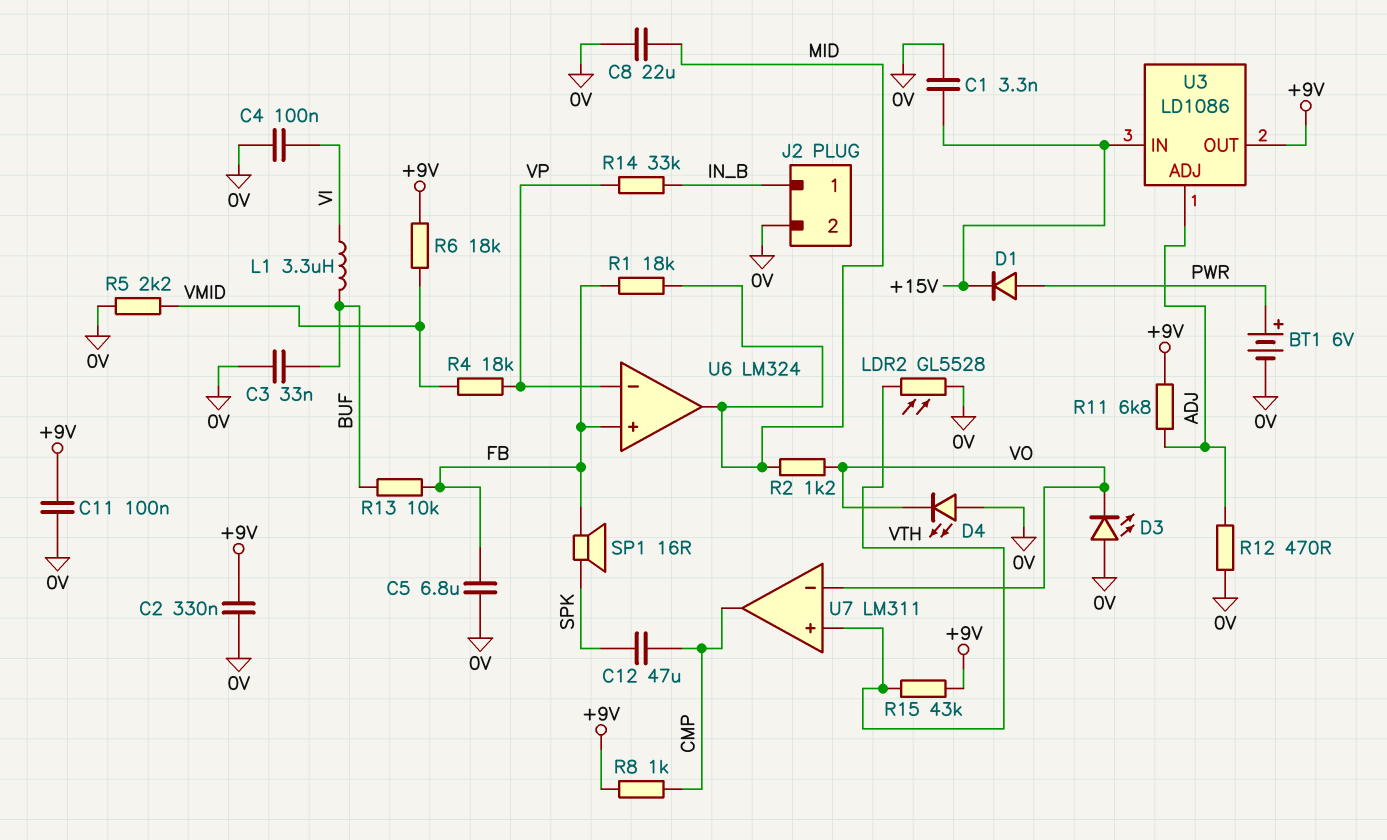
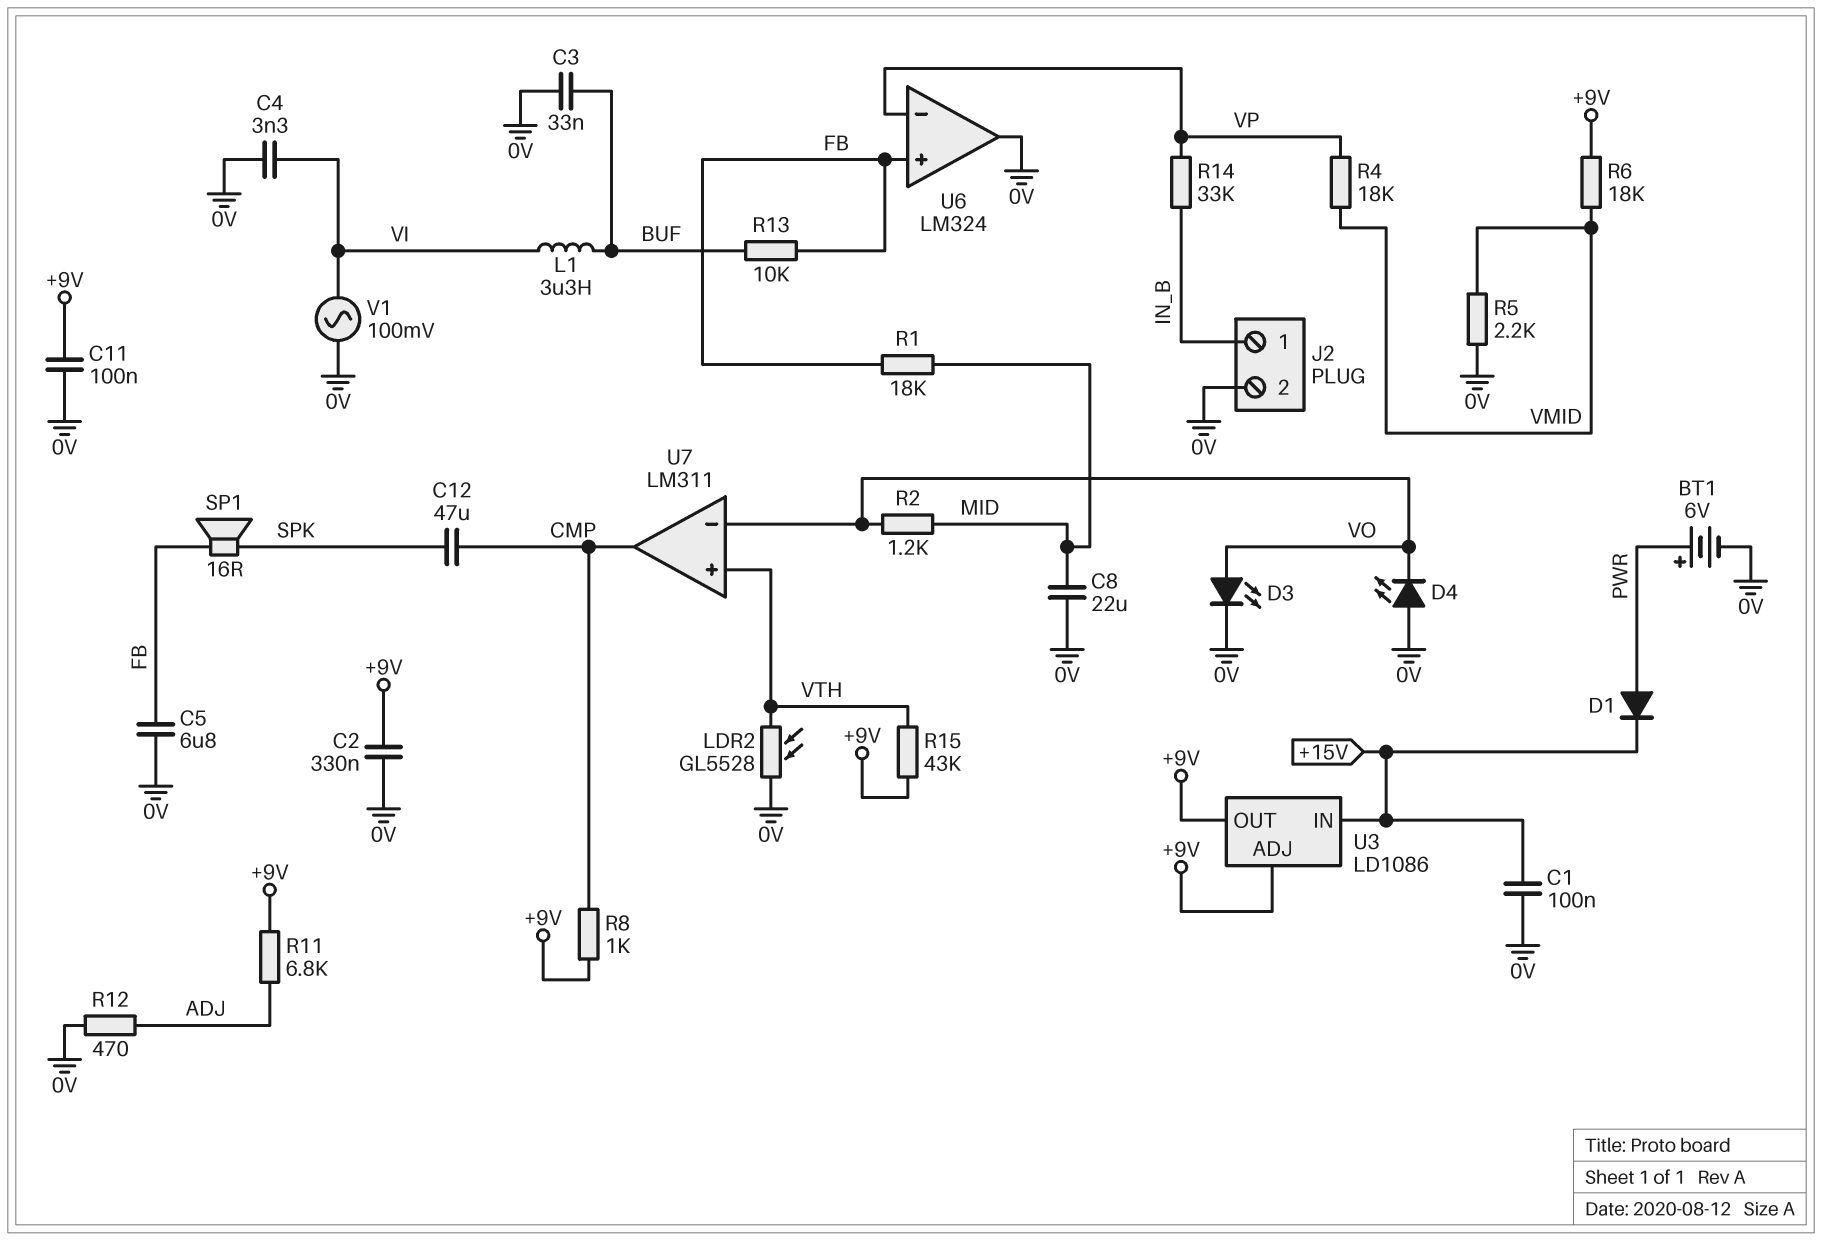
C1: 3.3nF (+15V, 0V) -> 100nF (+15V, 0V)
C4: 100nF (0V, VI) -> 3.3nF (0V, VI)
D3: LED (A 0V, K VO) -> LED (A VO, K 0V)
U3 pin ADJ: ADJ -> +9V
U6 pin out: MID -> 0V
V1: none -> AC 100mV (0V, VI)

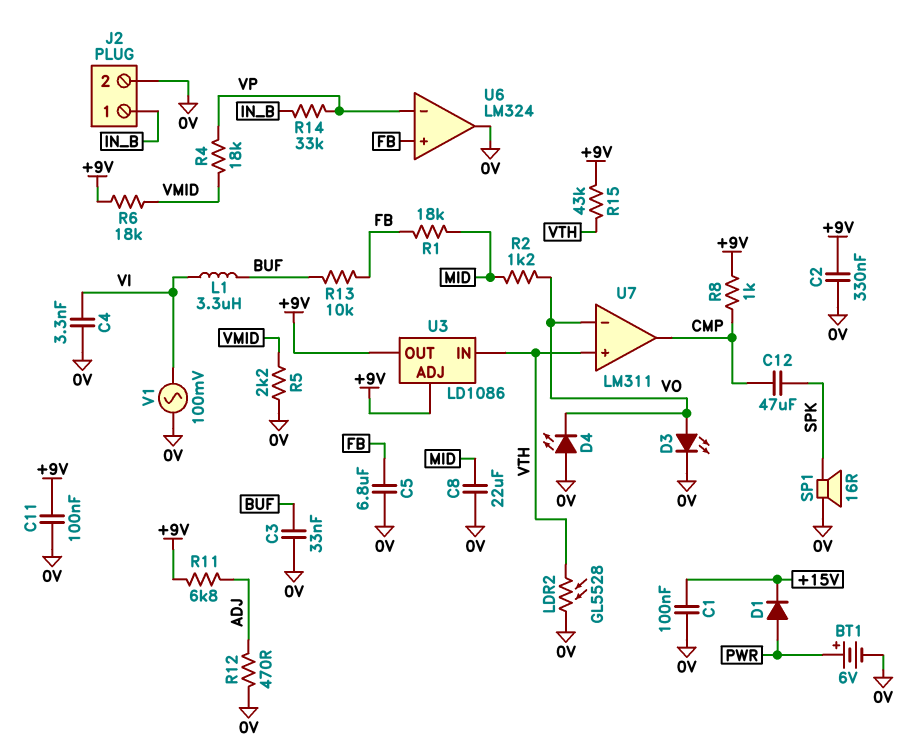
SP1: speaker 16R (FB, SPK) -> speaker 16R (0V, SPK)
U3 pin IN: +15V -> VTH

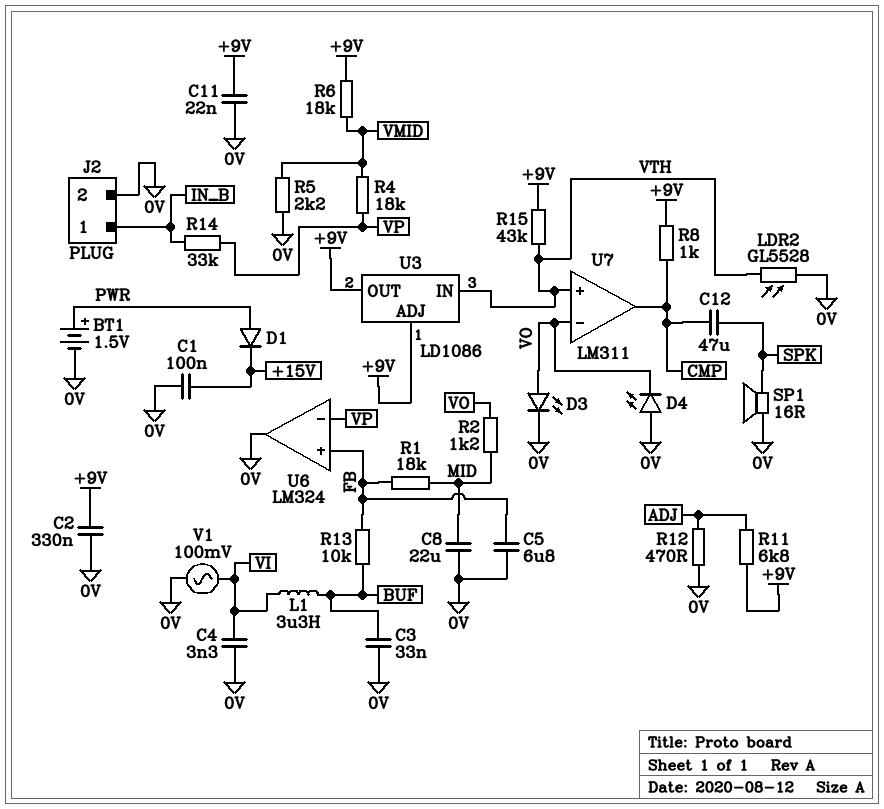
BT1: 6V (plus PWR, minus 0V) -> 1.5V (plus PWR, minus 0V)
C11: 100nF (+9V, 0V) -> 22nF (+9V, 0V)

